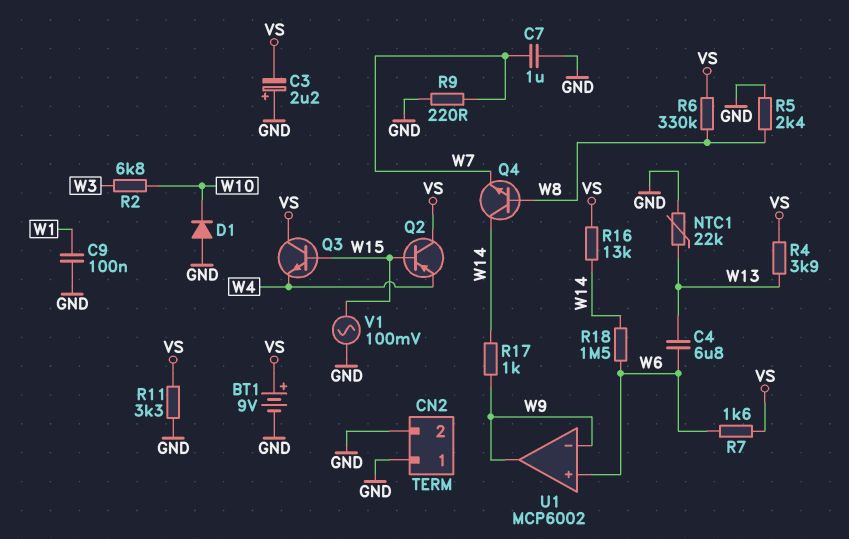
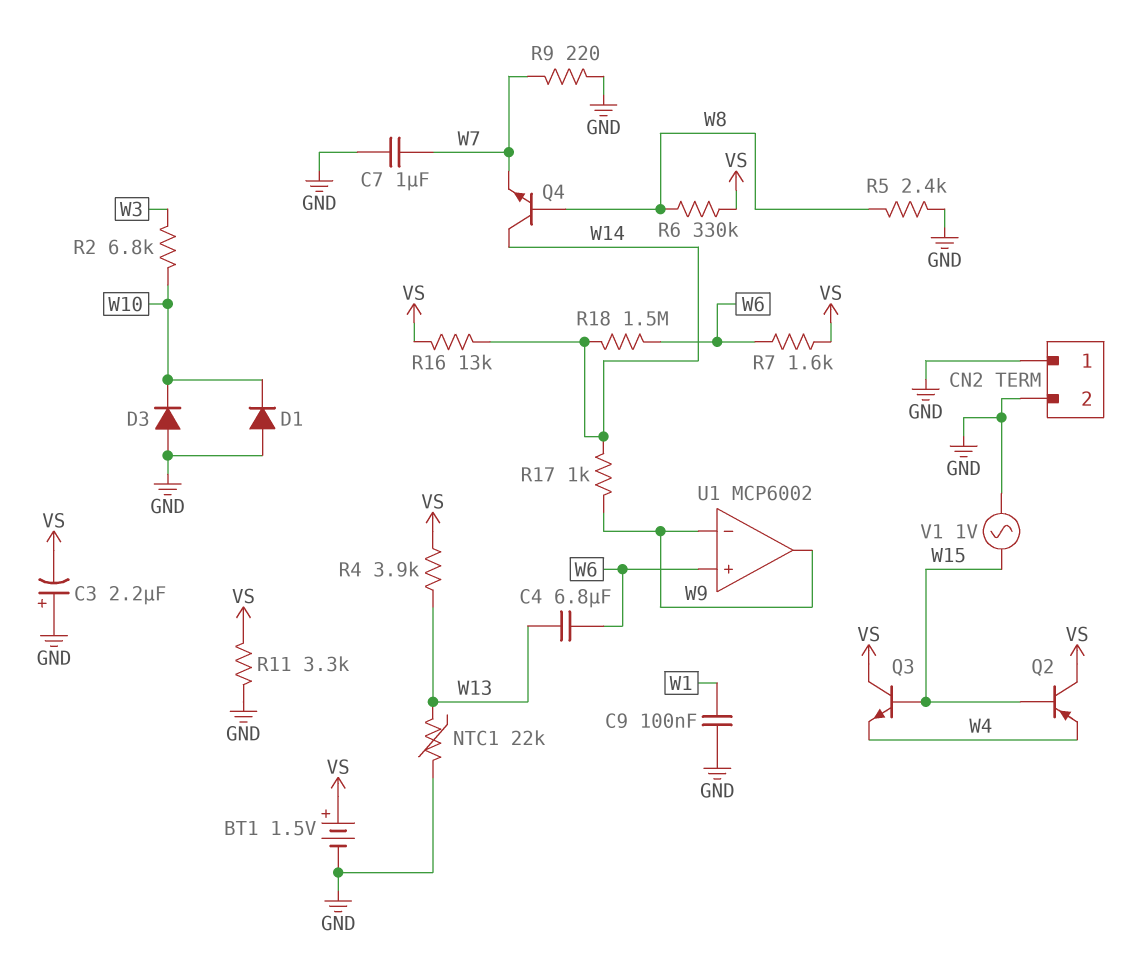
BT1: 9V (plus VS, minus GND) -> 1.5V (plus VS, minus GND)
D3: none -> diode (A GND, K W10)
V1: AC 100mV (GND, W15) -> AC 1V (GND, W15)

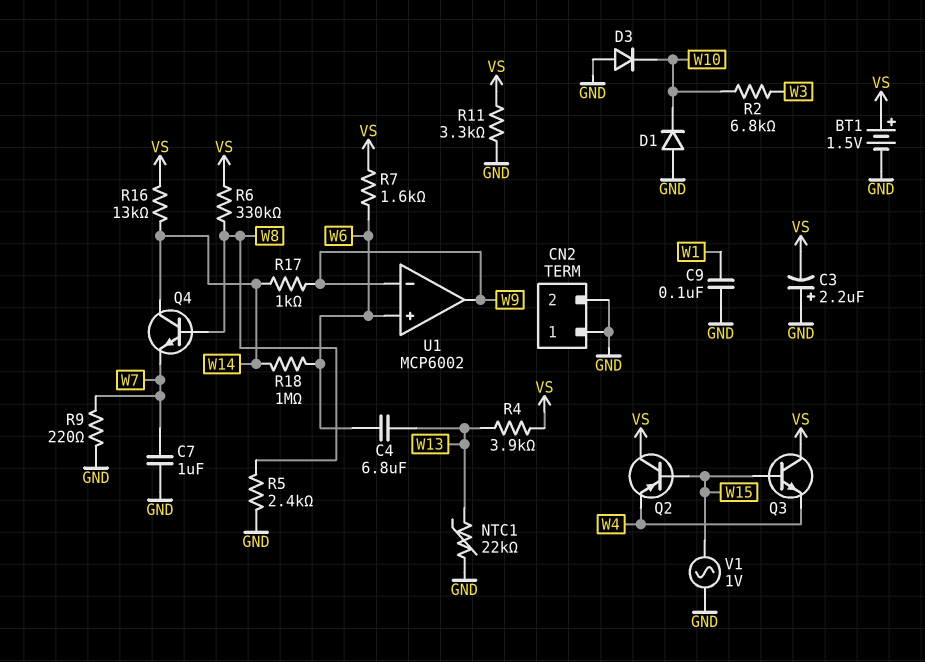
R18: 1.5M (W6, W14) -> 1M (W6, W14)

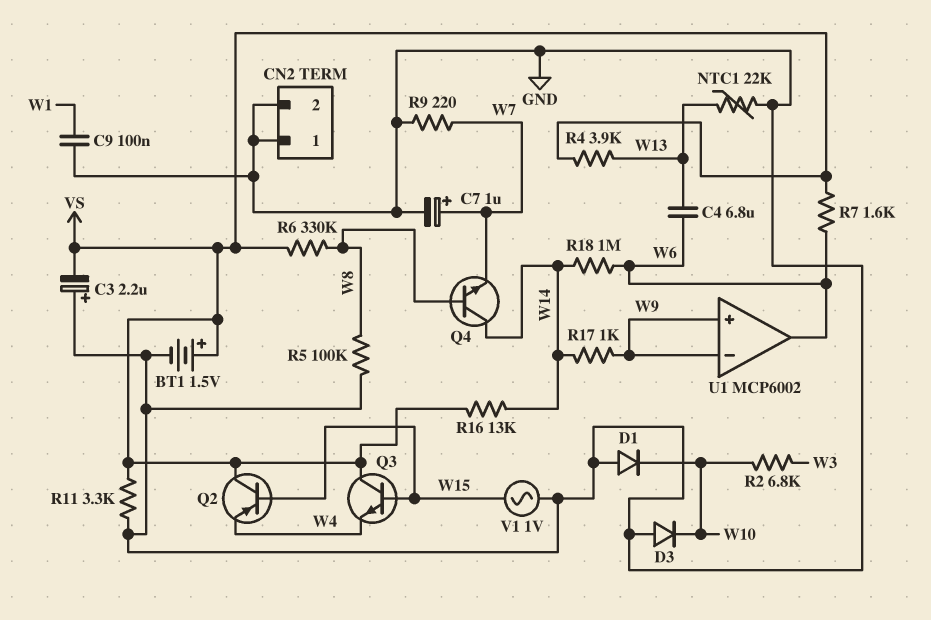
C7: 1uF (GND, W7) -> 1uF (plus W7, minus GND)
R5: 2.4k (GND, W8) -> 100k (GND, W8)
U1 pin in+: W6 -> W9
U1 pin out: W9 -> W6

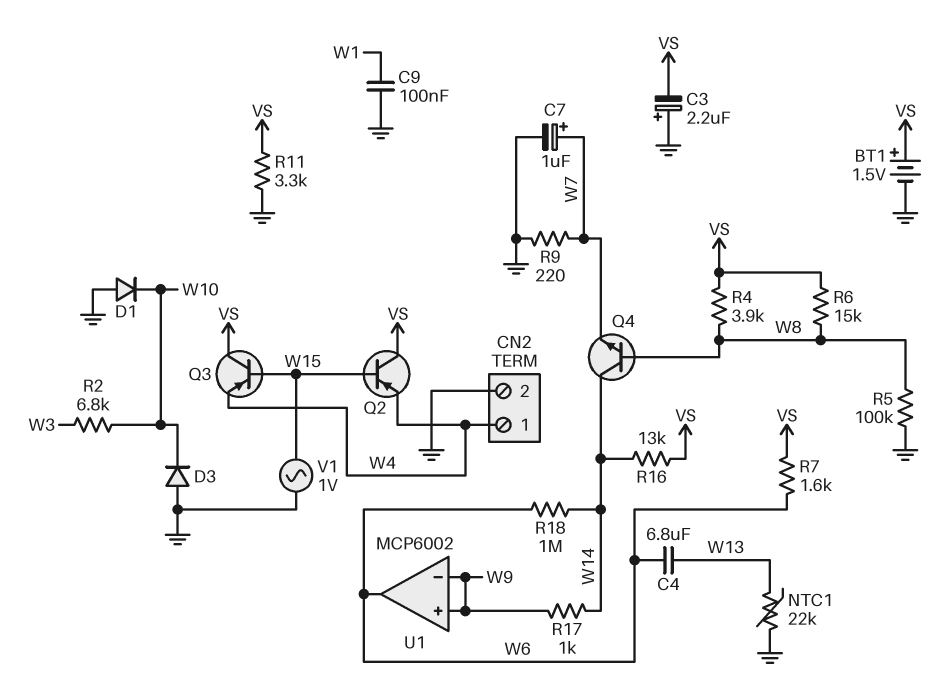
CN2 pin 1: GND -> W4
Q3: NPN (B W15, C VS, E W4) -> PNP (B W15, C VS, E W4)
R4: 3.9k (VS, W13) -> 3.9k (VS, W8)
R6: 330k (VS, W8) -> 15k (VS, W8)

